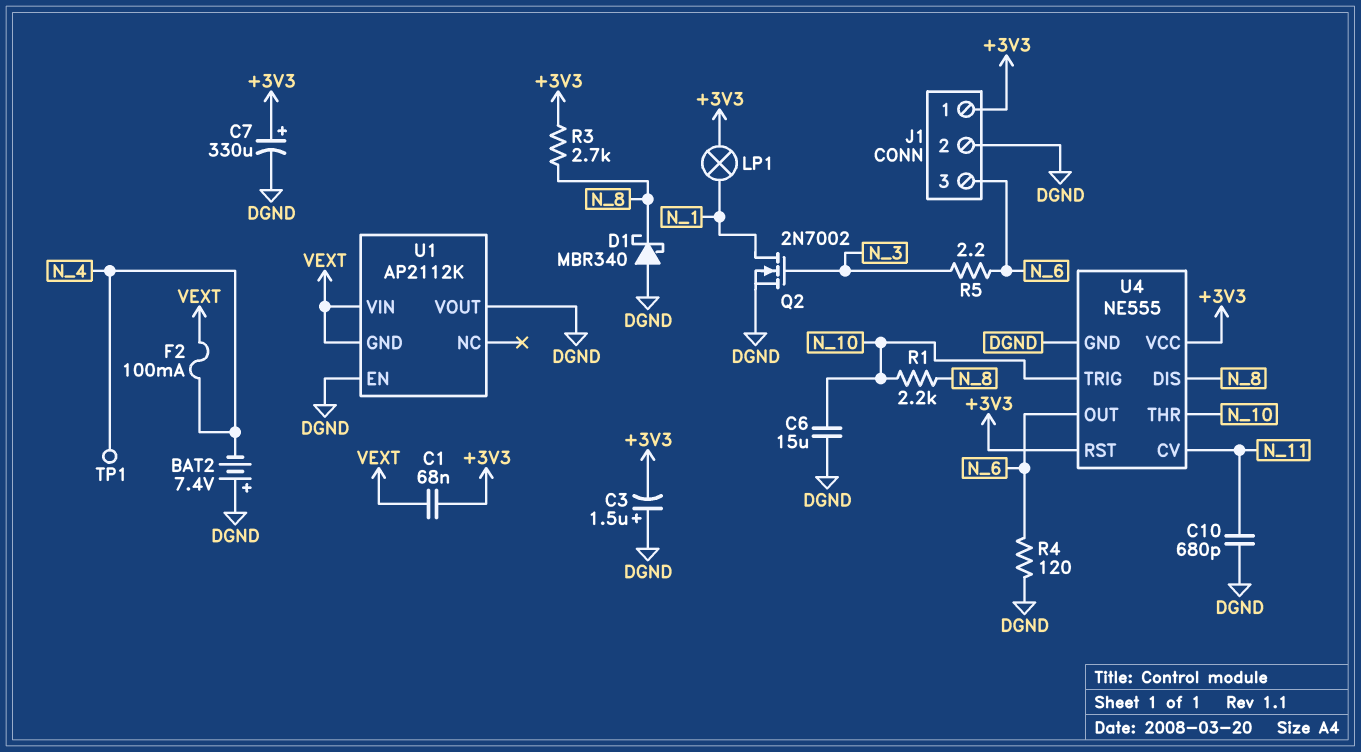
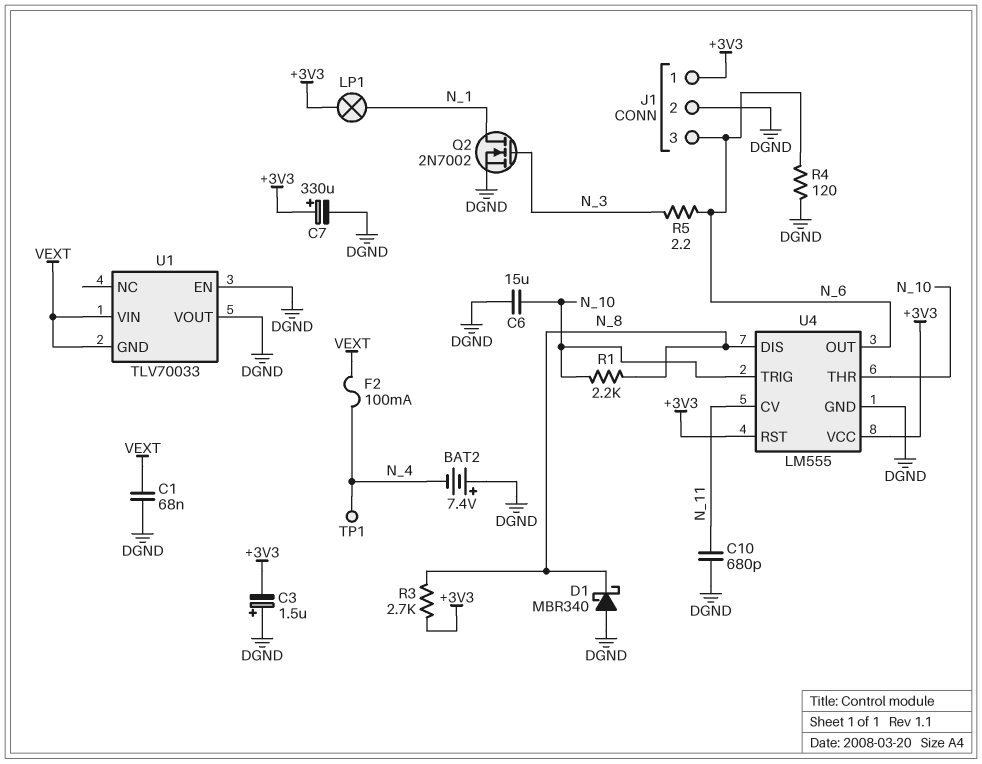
C1: 68nF (+3V3, VEXT) -> 68nF (DGND, VEXT)
U1: AP2112K -> TLV70033
U4: NE555 -> LM555

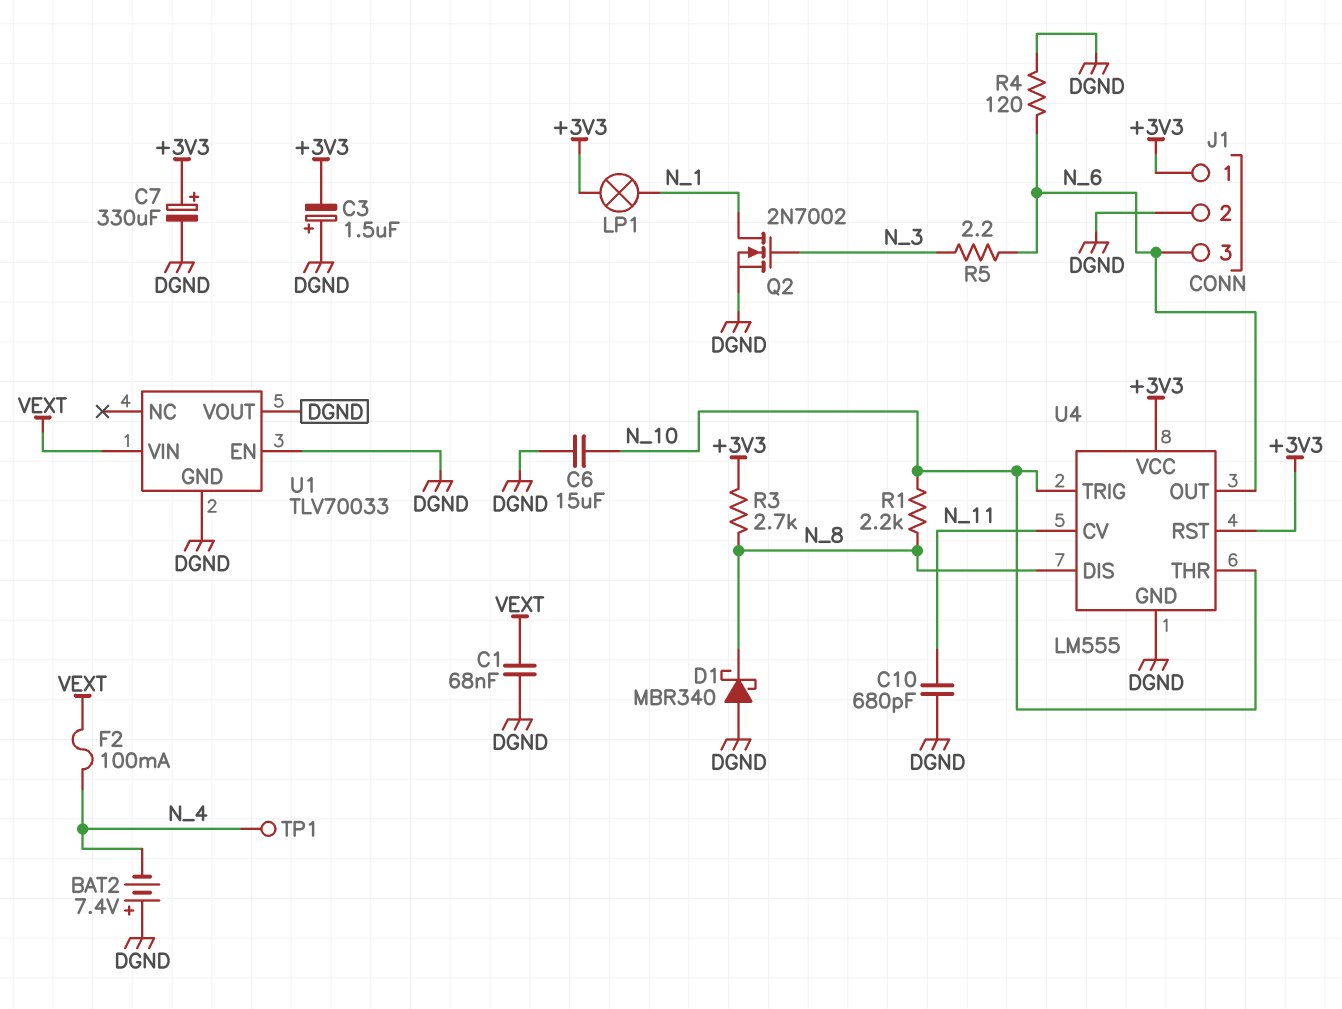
U1 pin GND: VEXT -> DGND

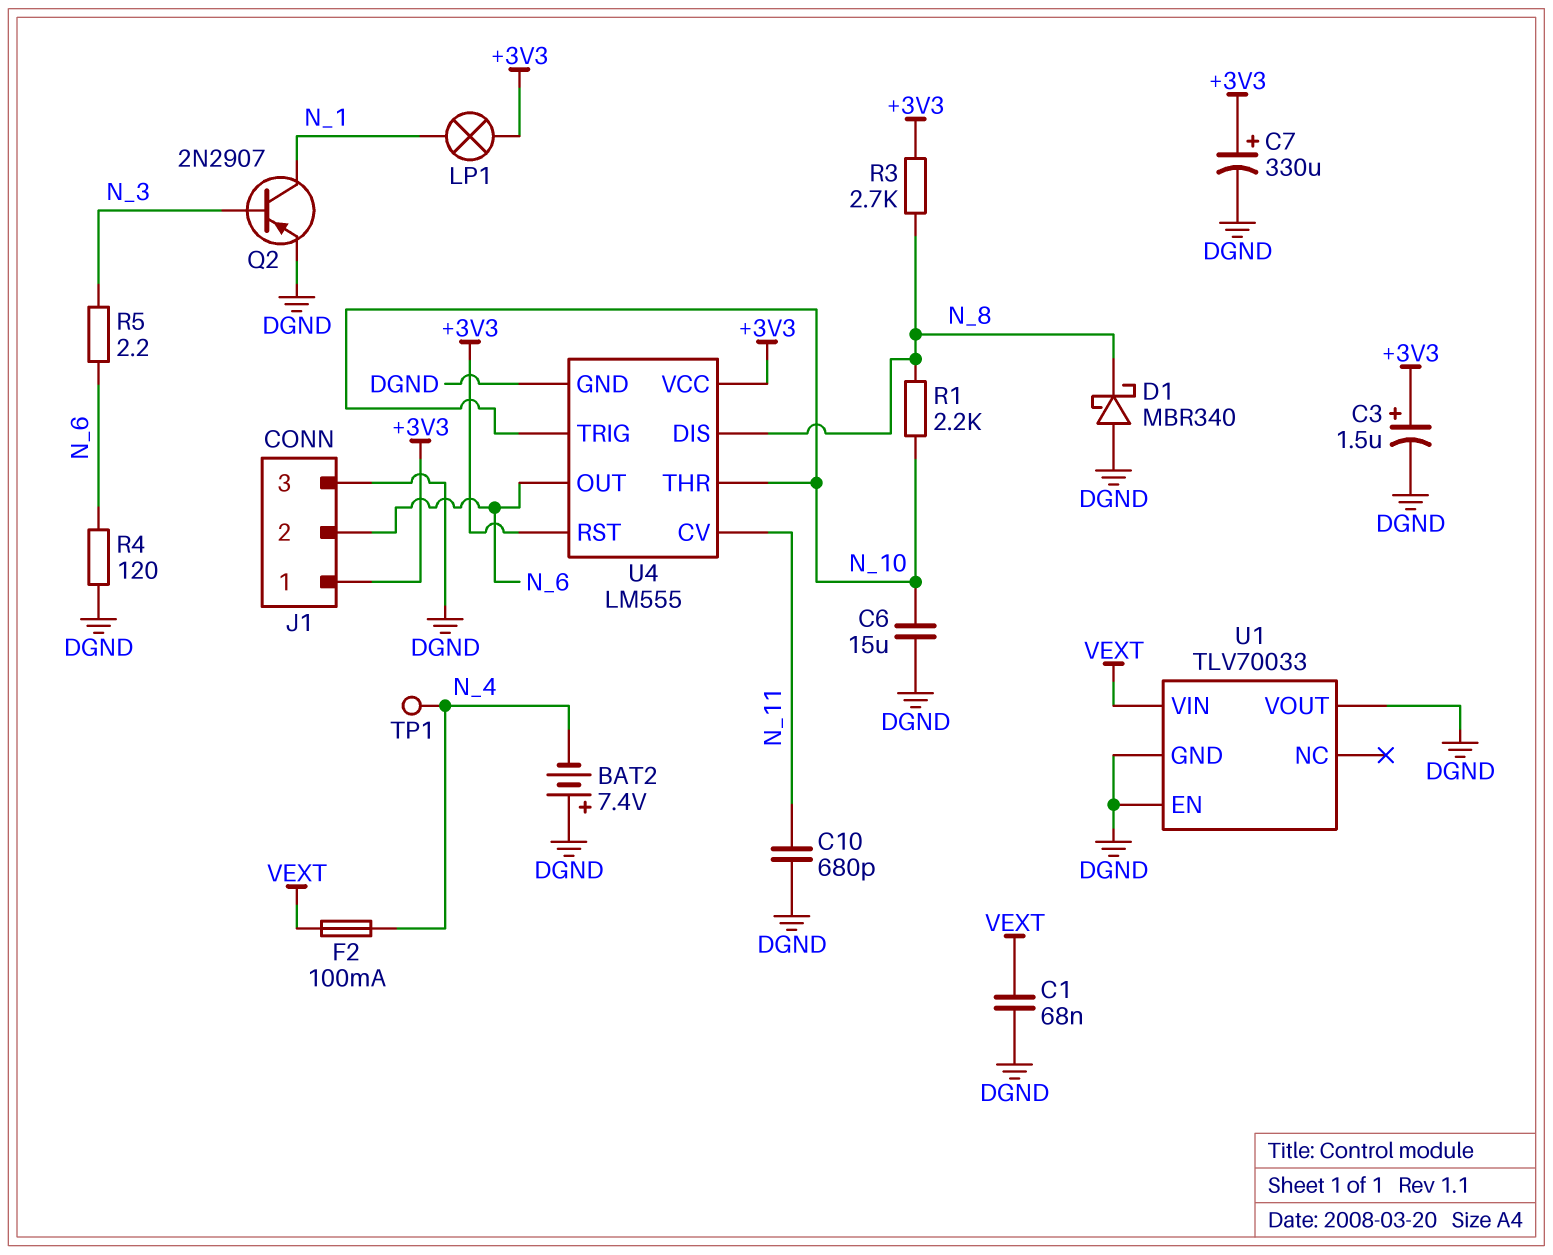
C3: 1.5uF (plus DGND, minus +3V3) -> 1.5uF (plus +3V3, minus DGND)
J1 pin 2: DGND -> N_6
J1 pin 3: N_6 -> DGND
Q2: NMOS 2N7002 (G N_3, D N_1, S DGND) -> PNP 2N2907 (B N_3, C N_1, E DGND)

